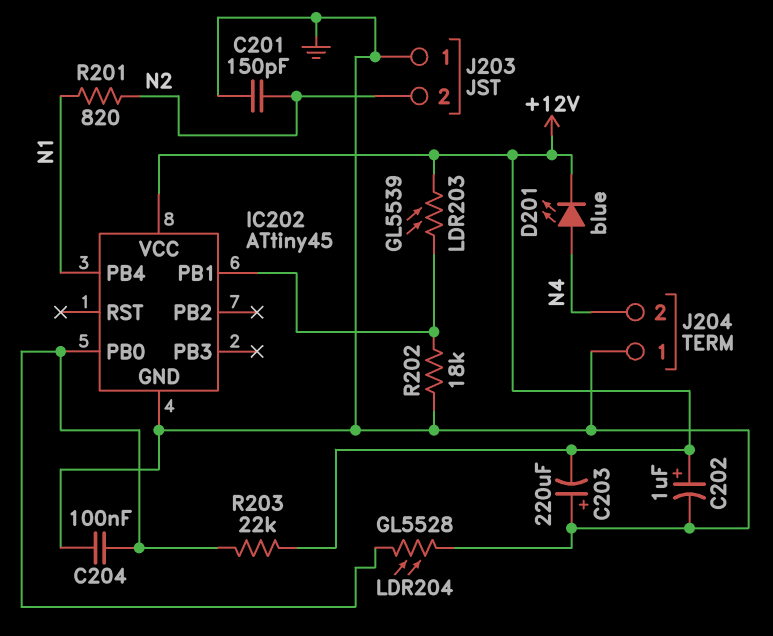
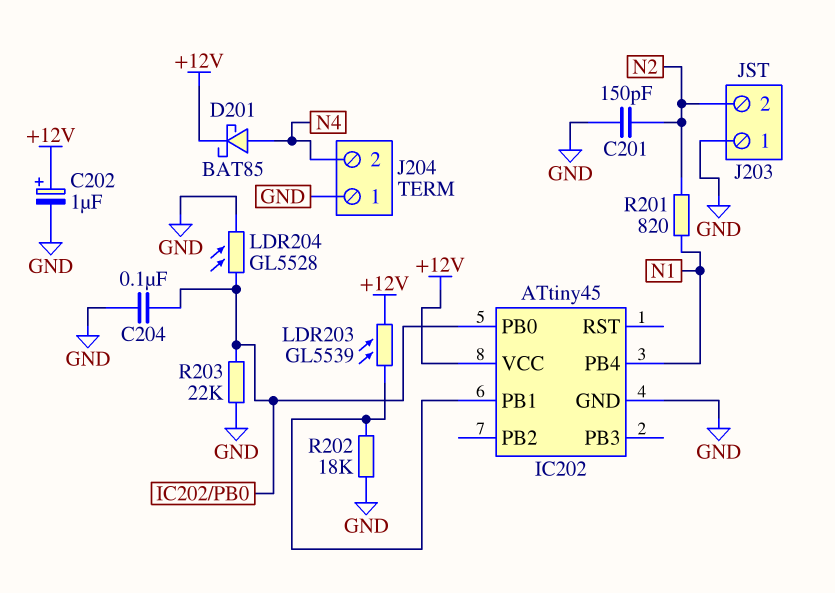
C203: 220uF (plus GND, minus +12V) -> none
D201: LED blue (A N4, K +12V) -> schottky BAT85 (A N4, K +12V)
R203: 22k (+12V, IC202/PB0) -> 22k (GND, IC202/PB0)

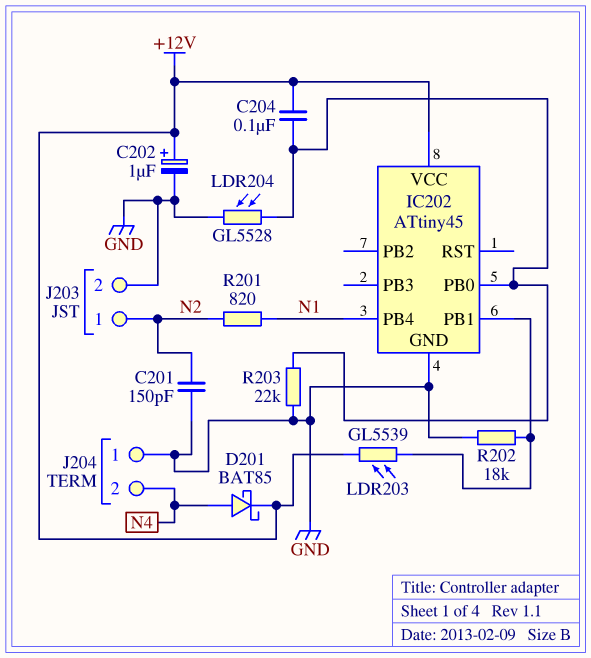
C204: 100nF (GND, IC202/PB0) -> 100nF (+12V, IC202/PB0)
J203 pin 1: GND -> N2
J203 pin 2: N2 -> GND

